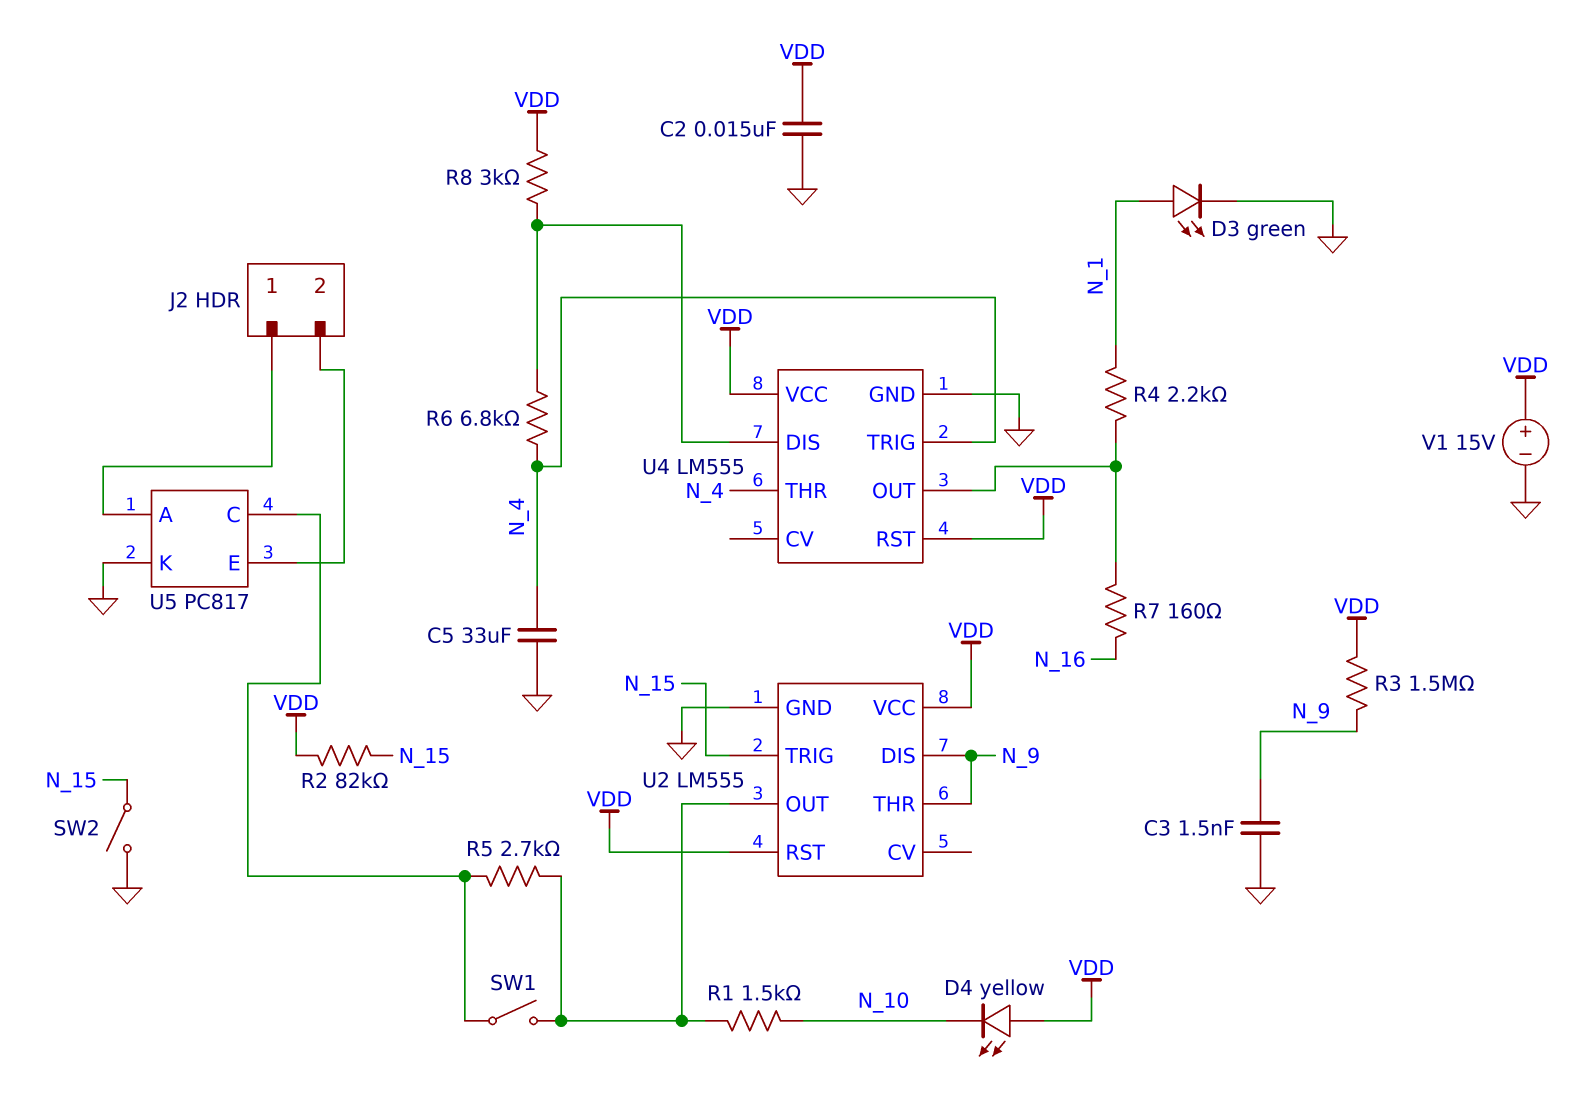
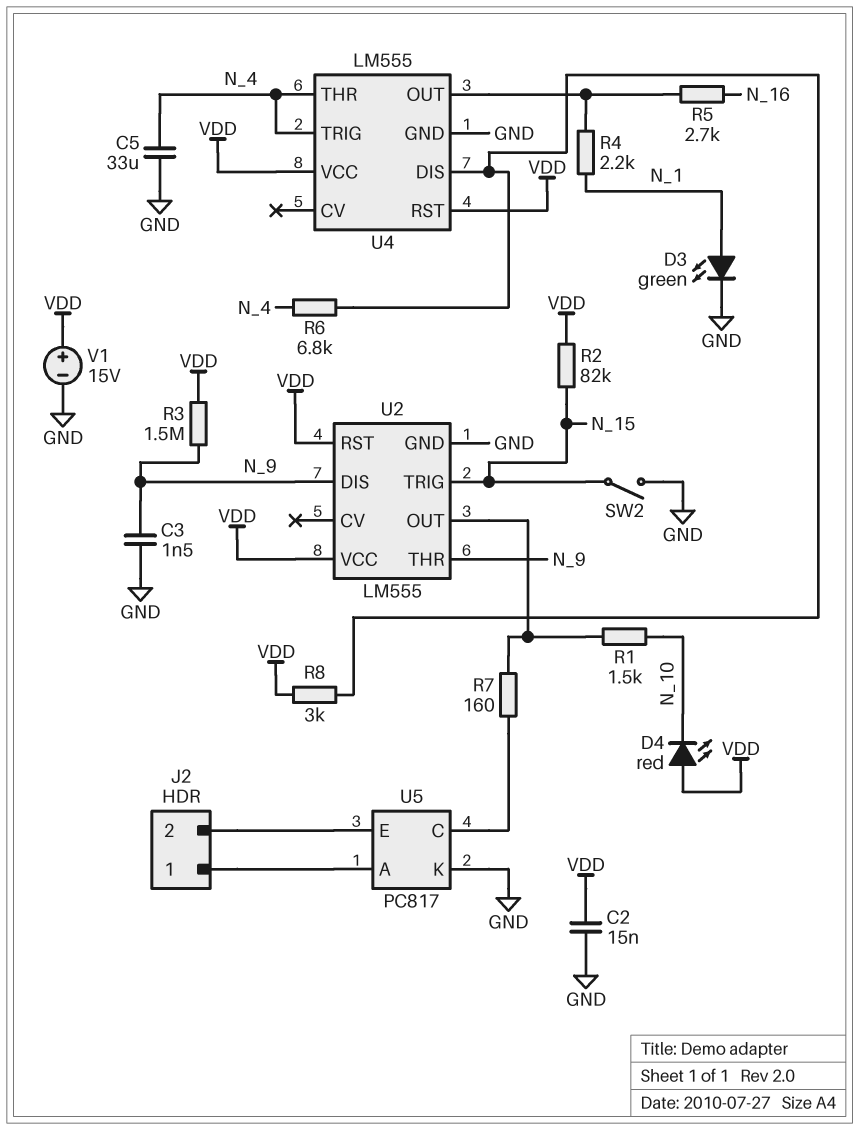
D4: LED yellow (A VDD, K N_10) -> LED red (A VDD, K N_10)
R5: 2.7k (U2/OUT, U5/C) -> 2.7k (N_16, U4/OUT)
R7: 160 (N_16, U4/OUT) -> 160 (U2/OUT, U5/C)
SW1: switch (U2/OUT, U5/C) -> none

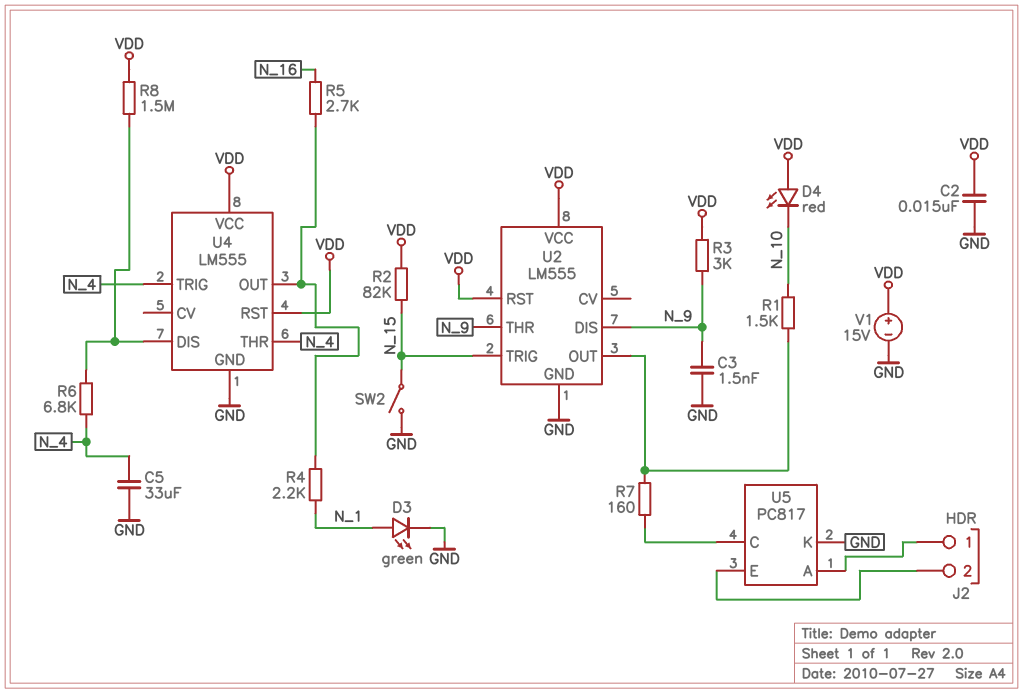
R3: 1.5M (N_9, VDD) -> 3k (N_9, VDD)
R8: 3k (U4/DIS, VDD) -> 1.5M (U4/DIS, VDD)

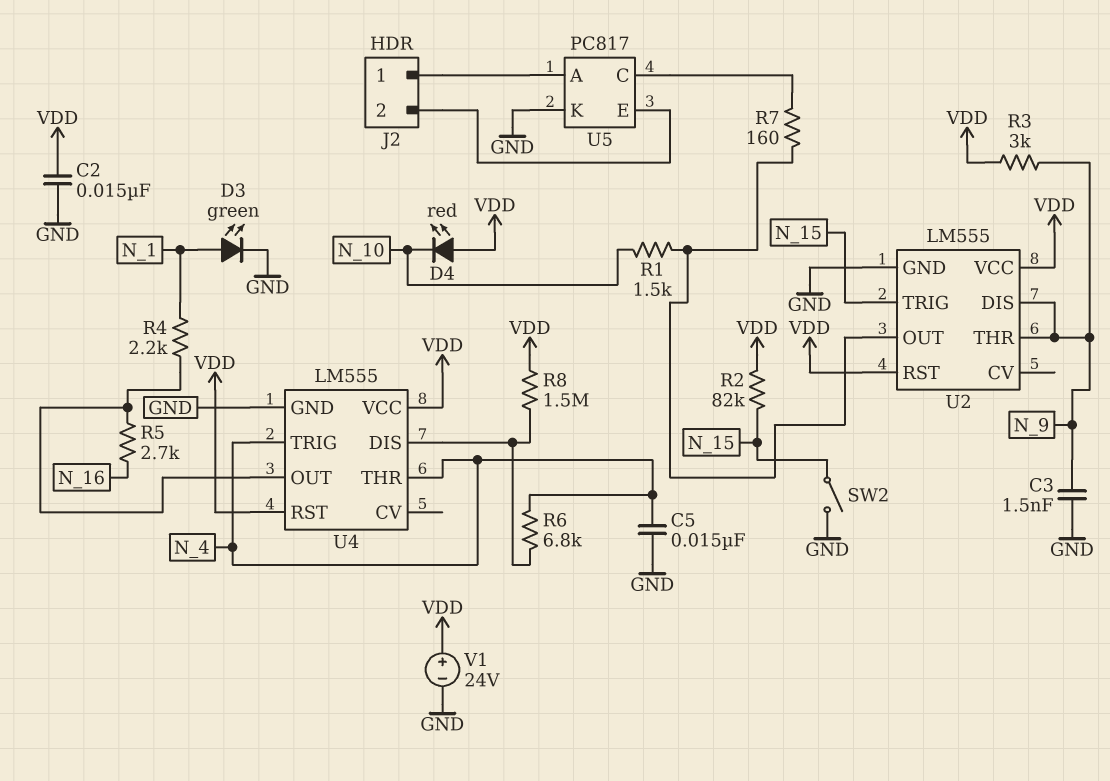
C5: 33uF (GND, N_4) -> 15nF (GND, N_4)
V1: 15V (plus VDD, minus GND) -> 24V (plus VDD, minus GND)

